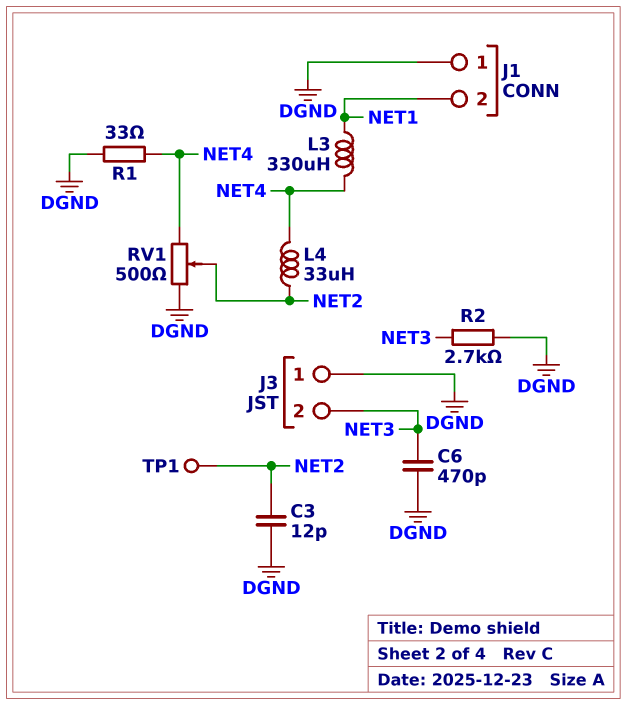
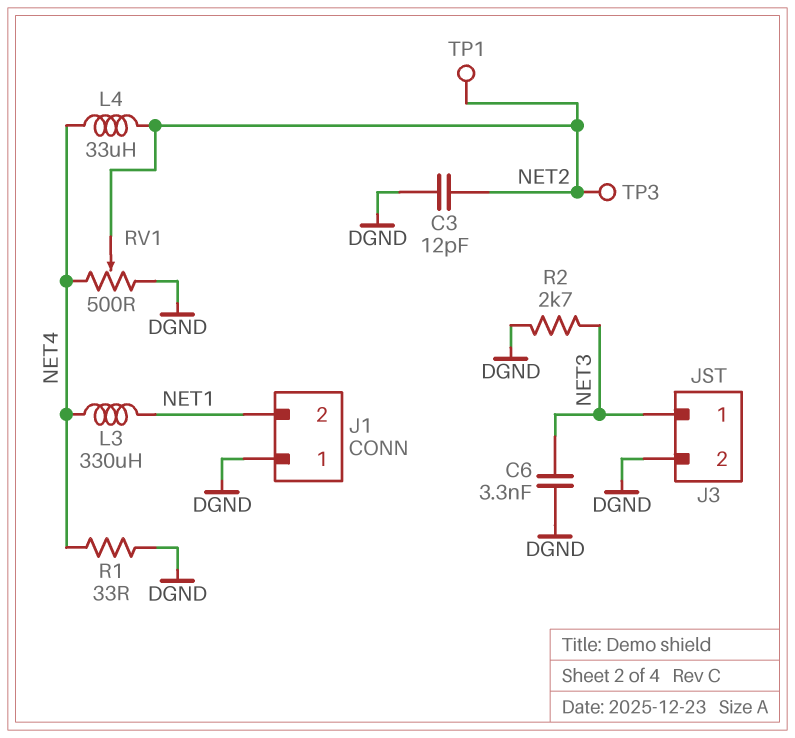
C6: 470pF (DGND, NET3) -> 3.3nF (DGND, NET3)
J3 pin 1: DGND -> NET3
J3 pin 2: NET3 -> DGND
TP3: none -> test point (NET2)

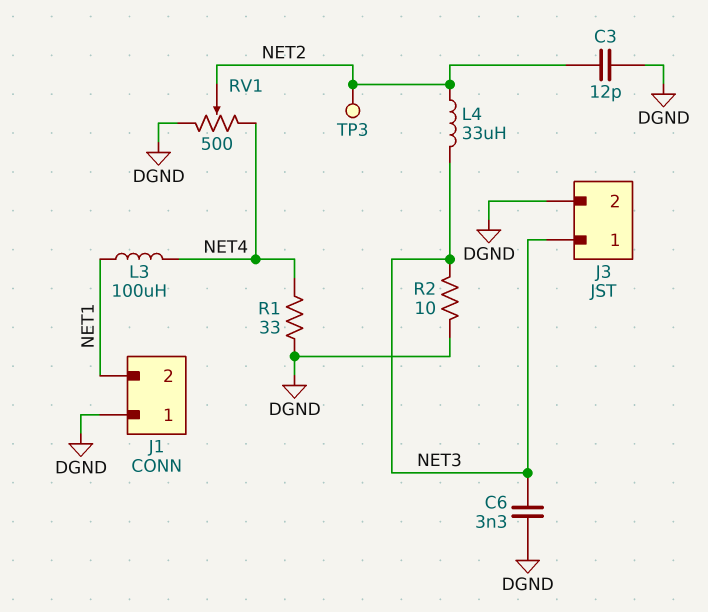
L3: 330uH (NET1, NET4) -> 100uH (NET1, NET4)
L4: 33uH (NET2, NET4) -> 33uH (NET2, NET3)
R2: 2.7k (DGND, NET3) -> 10 (DGND, NET3)
TP1: test point (NET2) -> none

